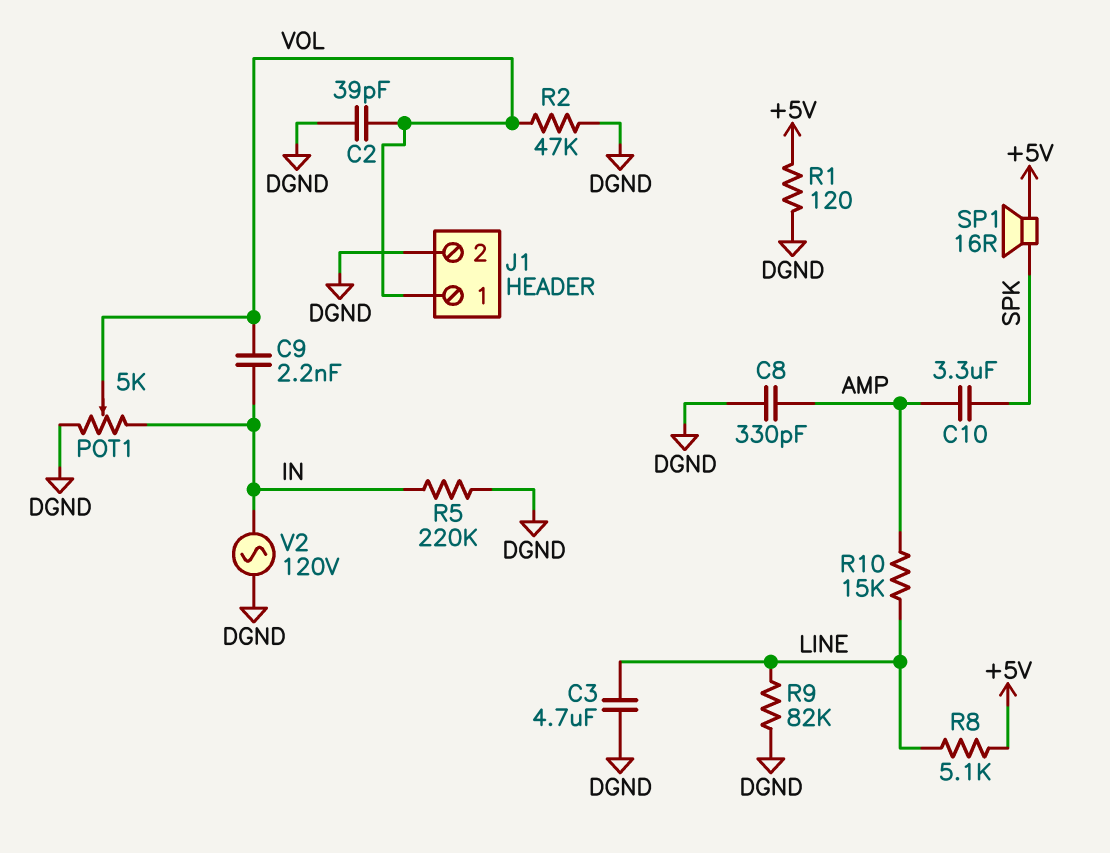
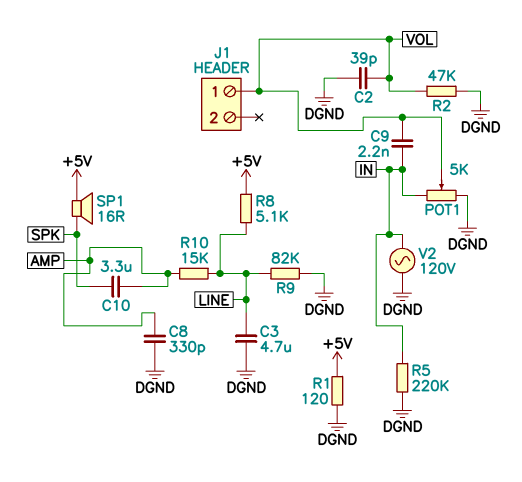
J1 pin 2: DGND -> none

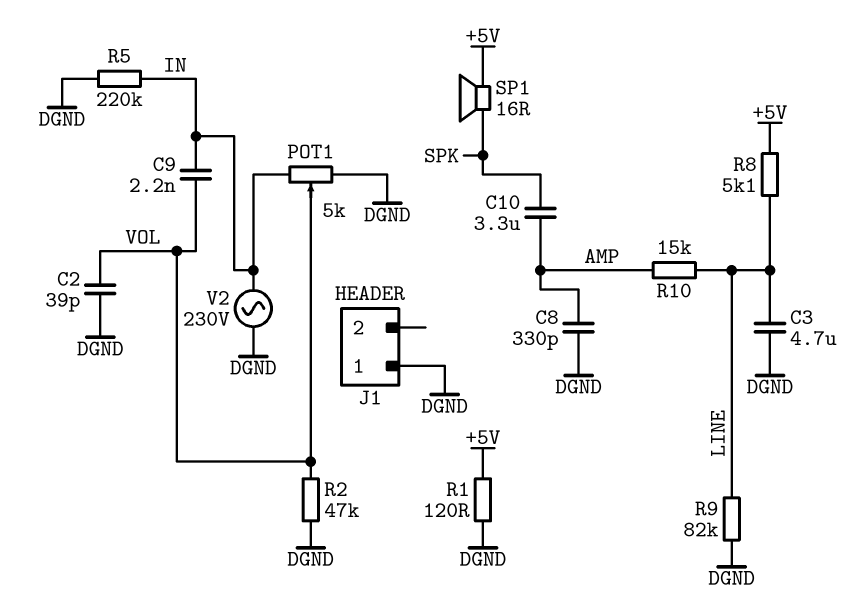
J1 pin 1: VOL -> DGND
V2: AC 120V (DGND, IN) -> AC 230V (DGND, IN)

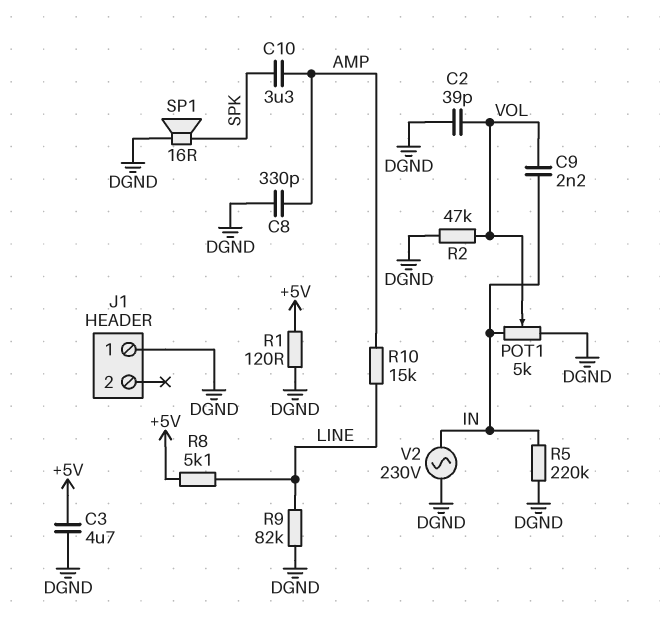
C3: 4.7uF (DGND, LINE) -> 4.7uF (+5V, DGND)
SP1: speaker 16R (+5V, SPK) -> speaker 16R (DGND, SPK)

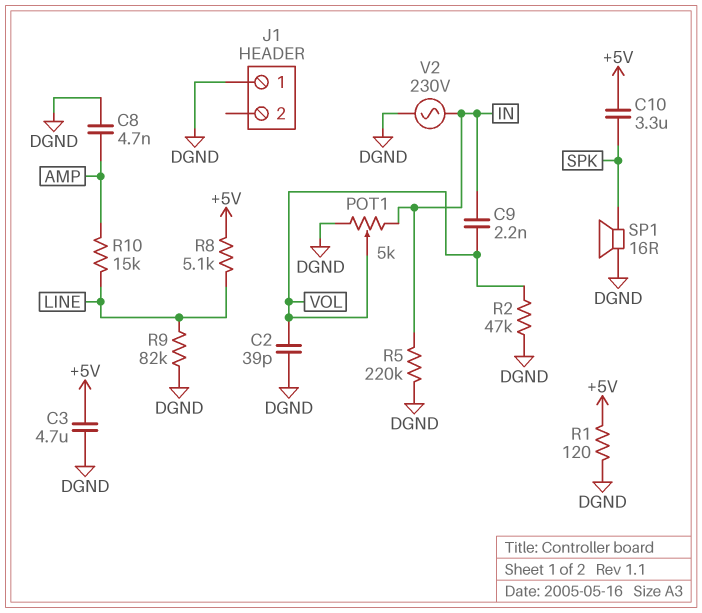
C8: 330pF (AMP, DGND) -> 4.7nF (AMP, DGND)
C10: 3.3uF (AMP, SPK) -> 3.3uF (+5V, SPK)

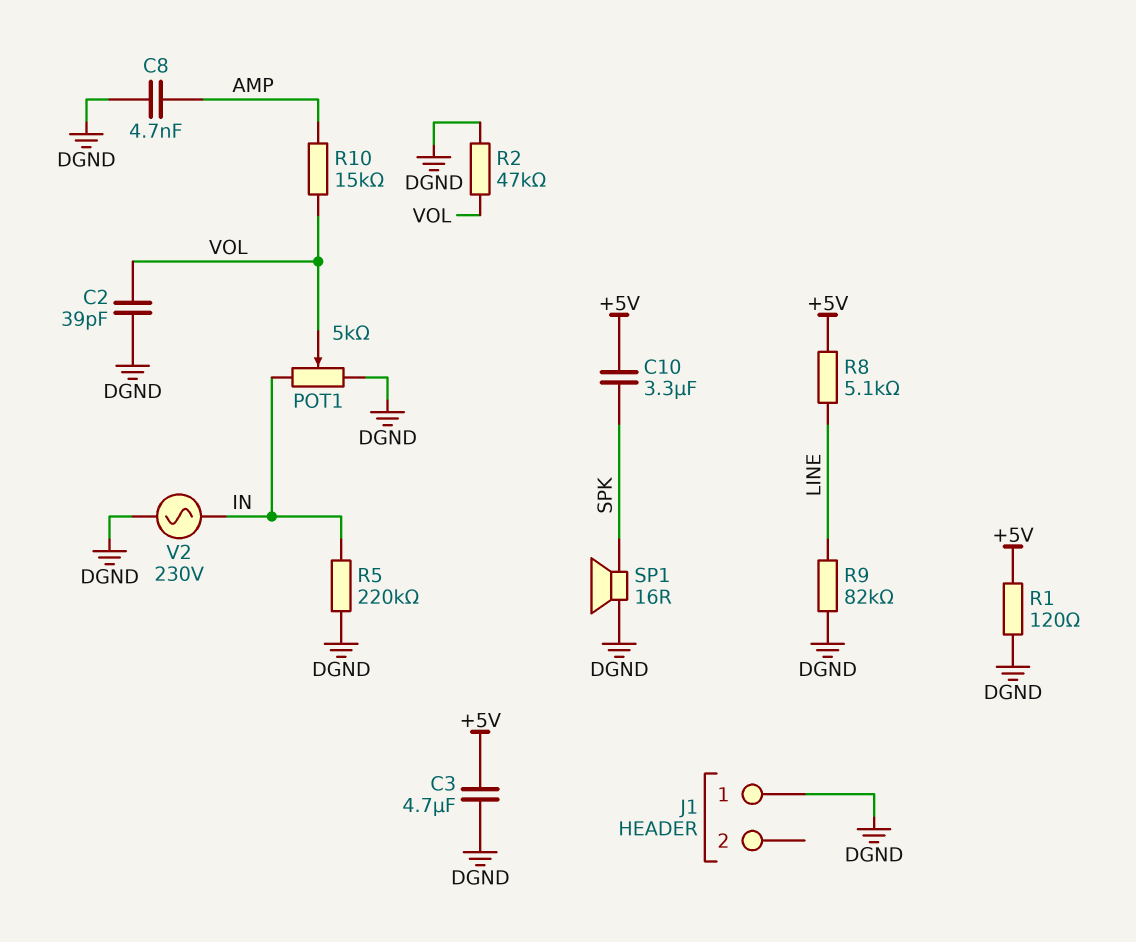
C9: 2.2nF (IN, VOL) -> none
R10: 15k (AMP, LINE) -> 15k (AMP, VOL)

